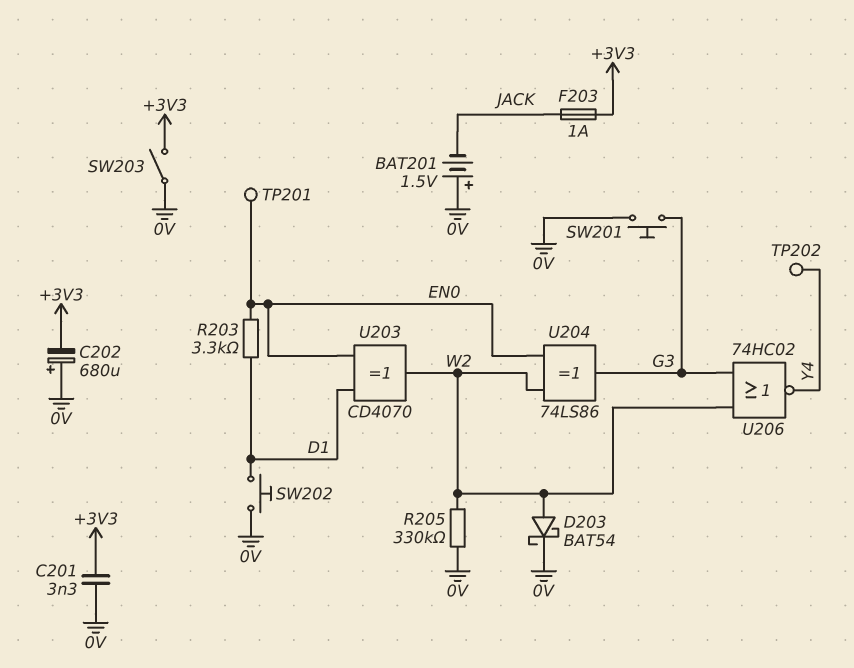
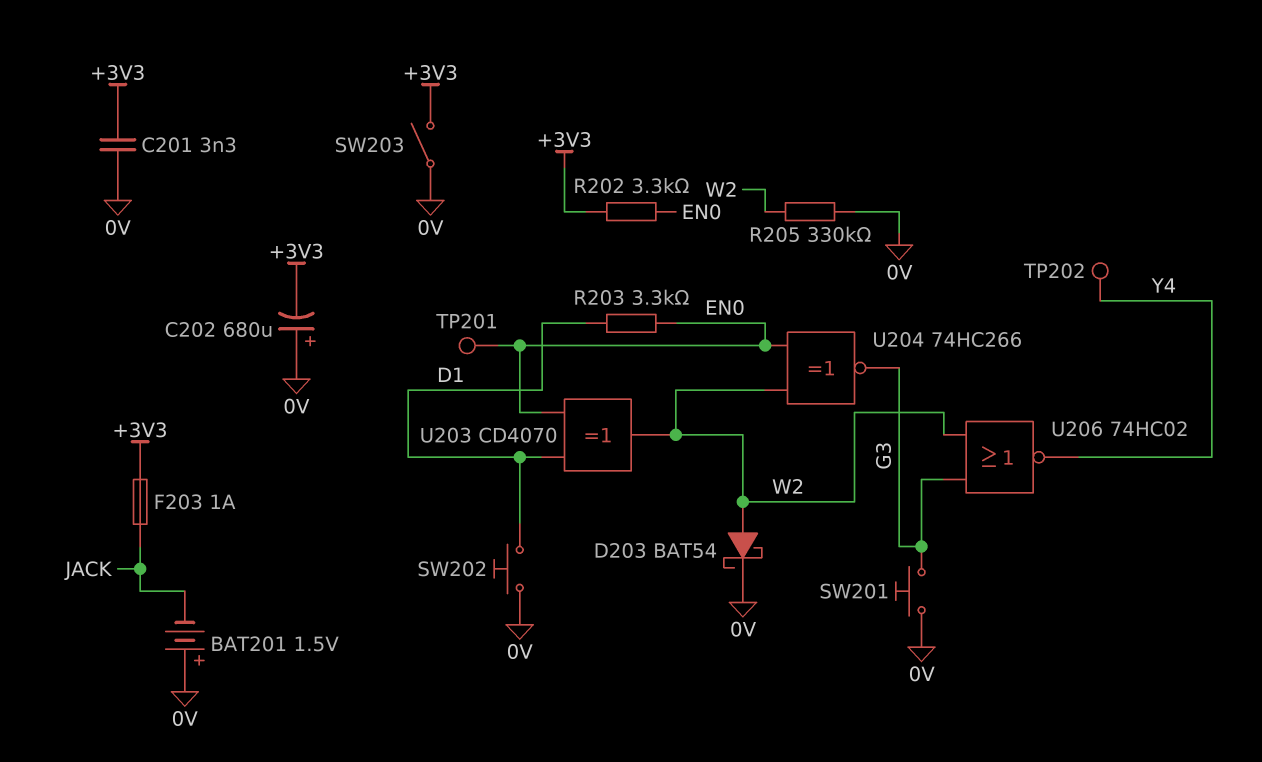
R202: none -> 3.3k (+3V3, EN0)
U204: XOR 74LS86 (in EN0, in W2, out G3) -> XNOR 74HC266 (in EN0, in W2, out G3)

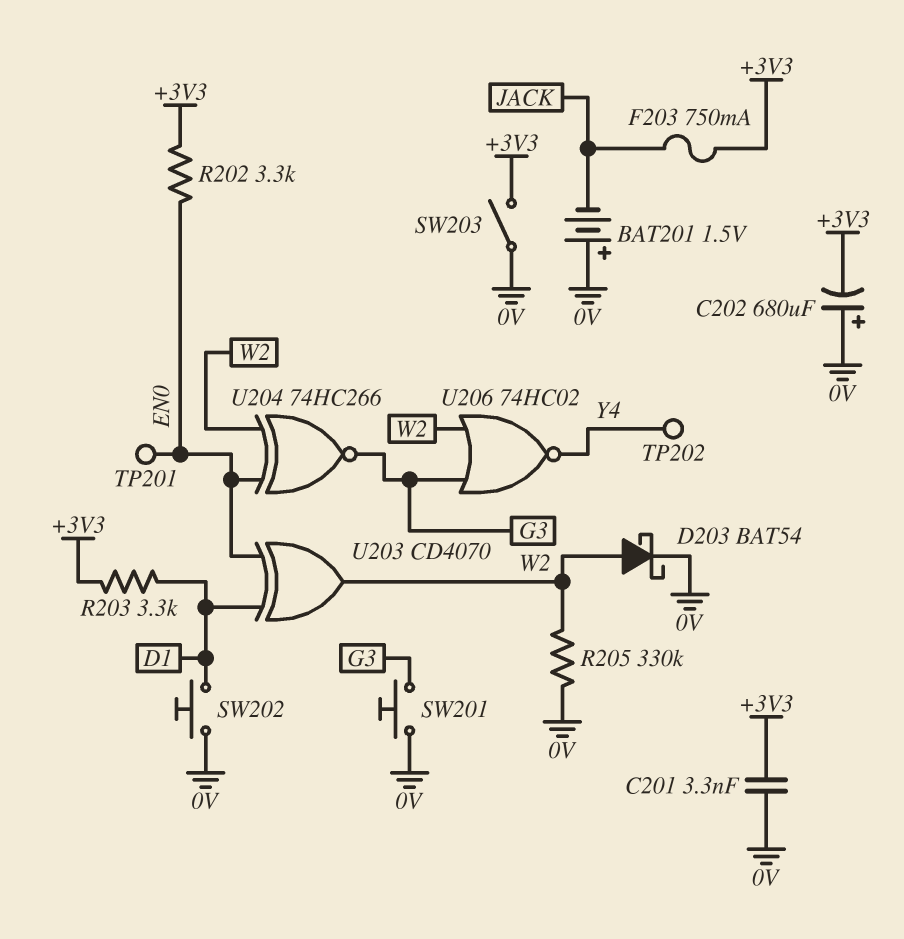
F203: 1A (+3V3, JACK) -> 750mA (+3V3, JACK)
R203: 3.3k (D1, EN0) -> 3.3k (+3V3, D1)

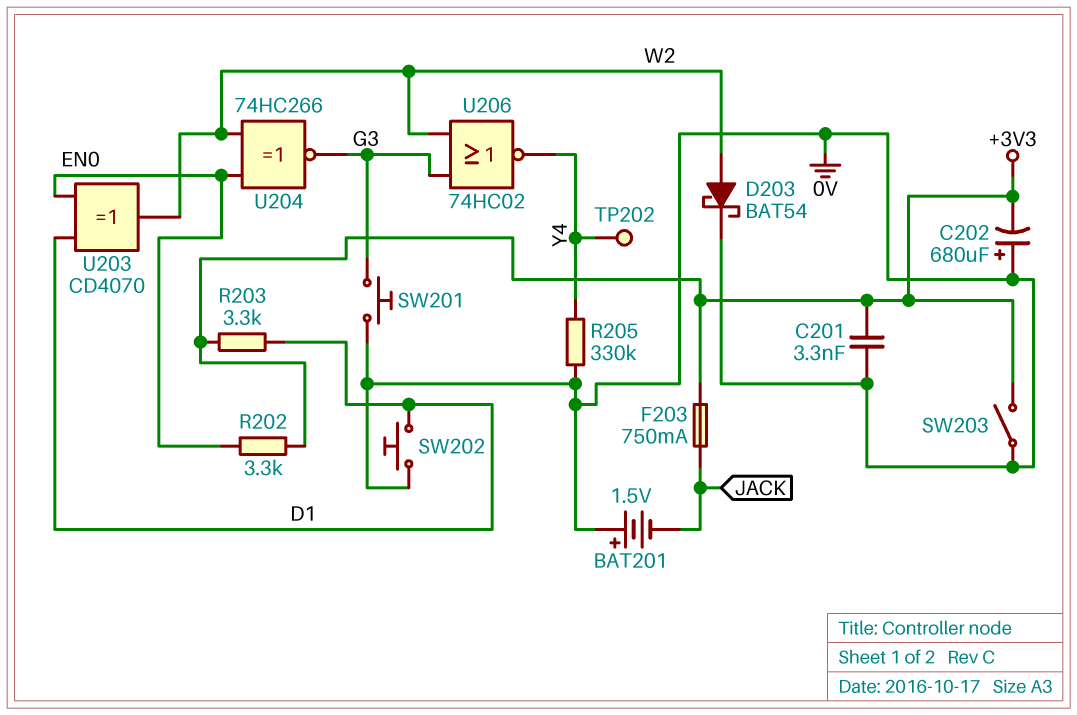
R205: 330k (0V, W2) -> 330k (0V, Y4)
TP201: test point (EN0) -> none

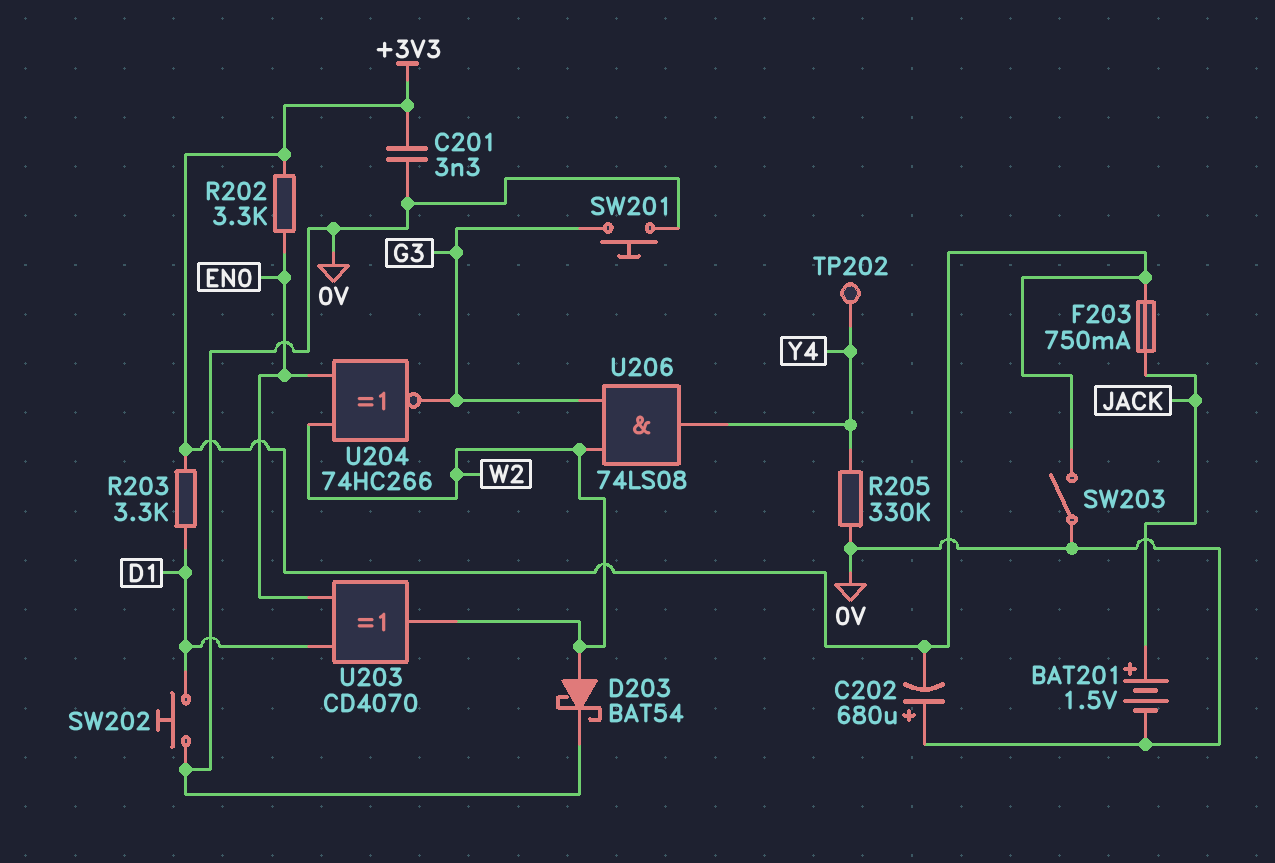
BAT201: 1.5V (plus 0V, minus JACK) -> 1.5V (plus JACK, minus 0V)
U206: NOR 74HC02 (in G3, in W2, out Y4) -> AND 74LS08 (in G3, in W2, out Y4)

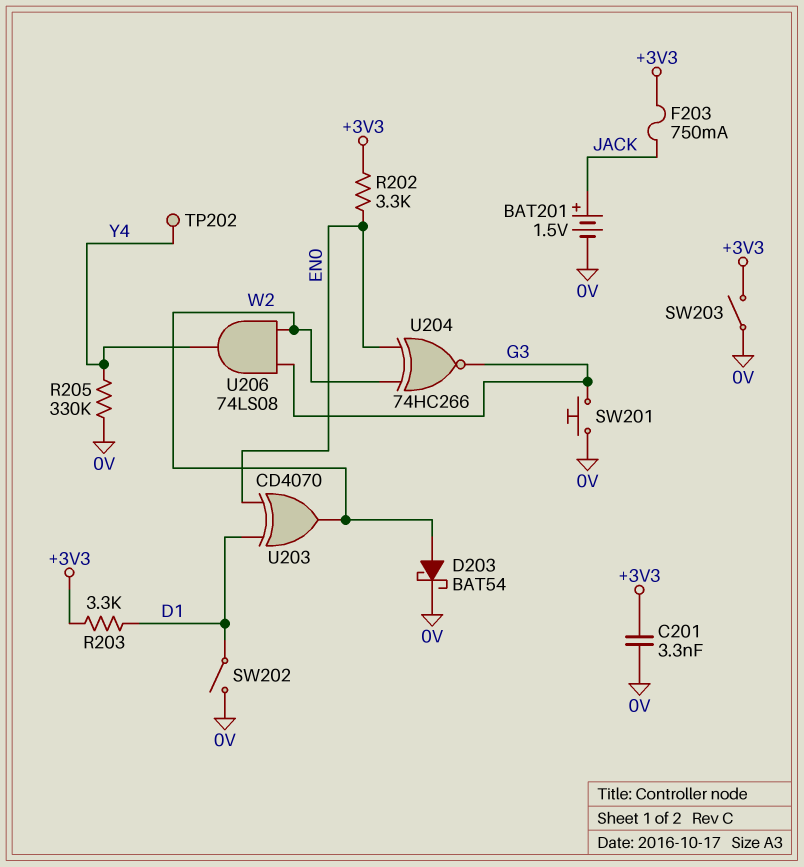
C202: 680uF (plus 0V, minus +3V3) -> none
SW202: button (0V, D1) -> switch (0V, D1)

